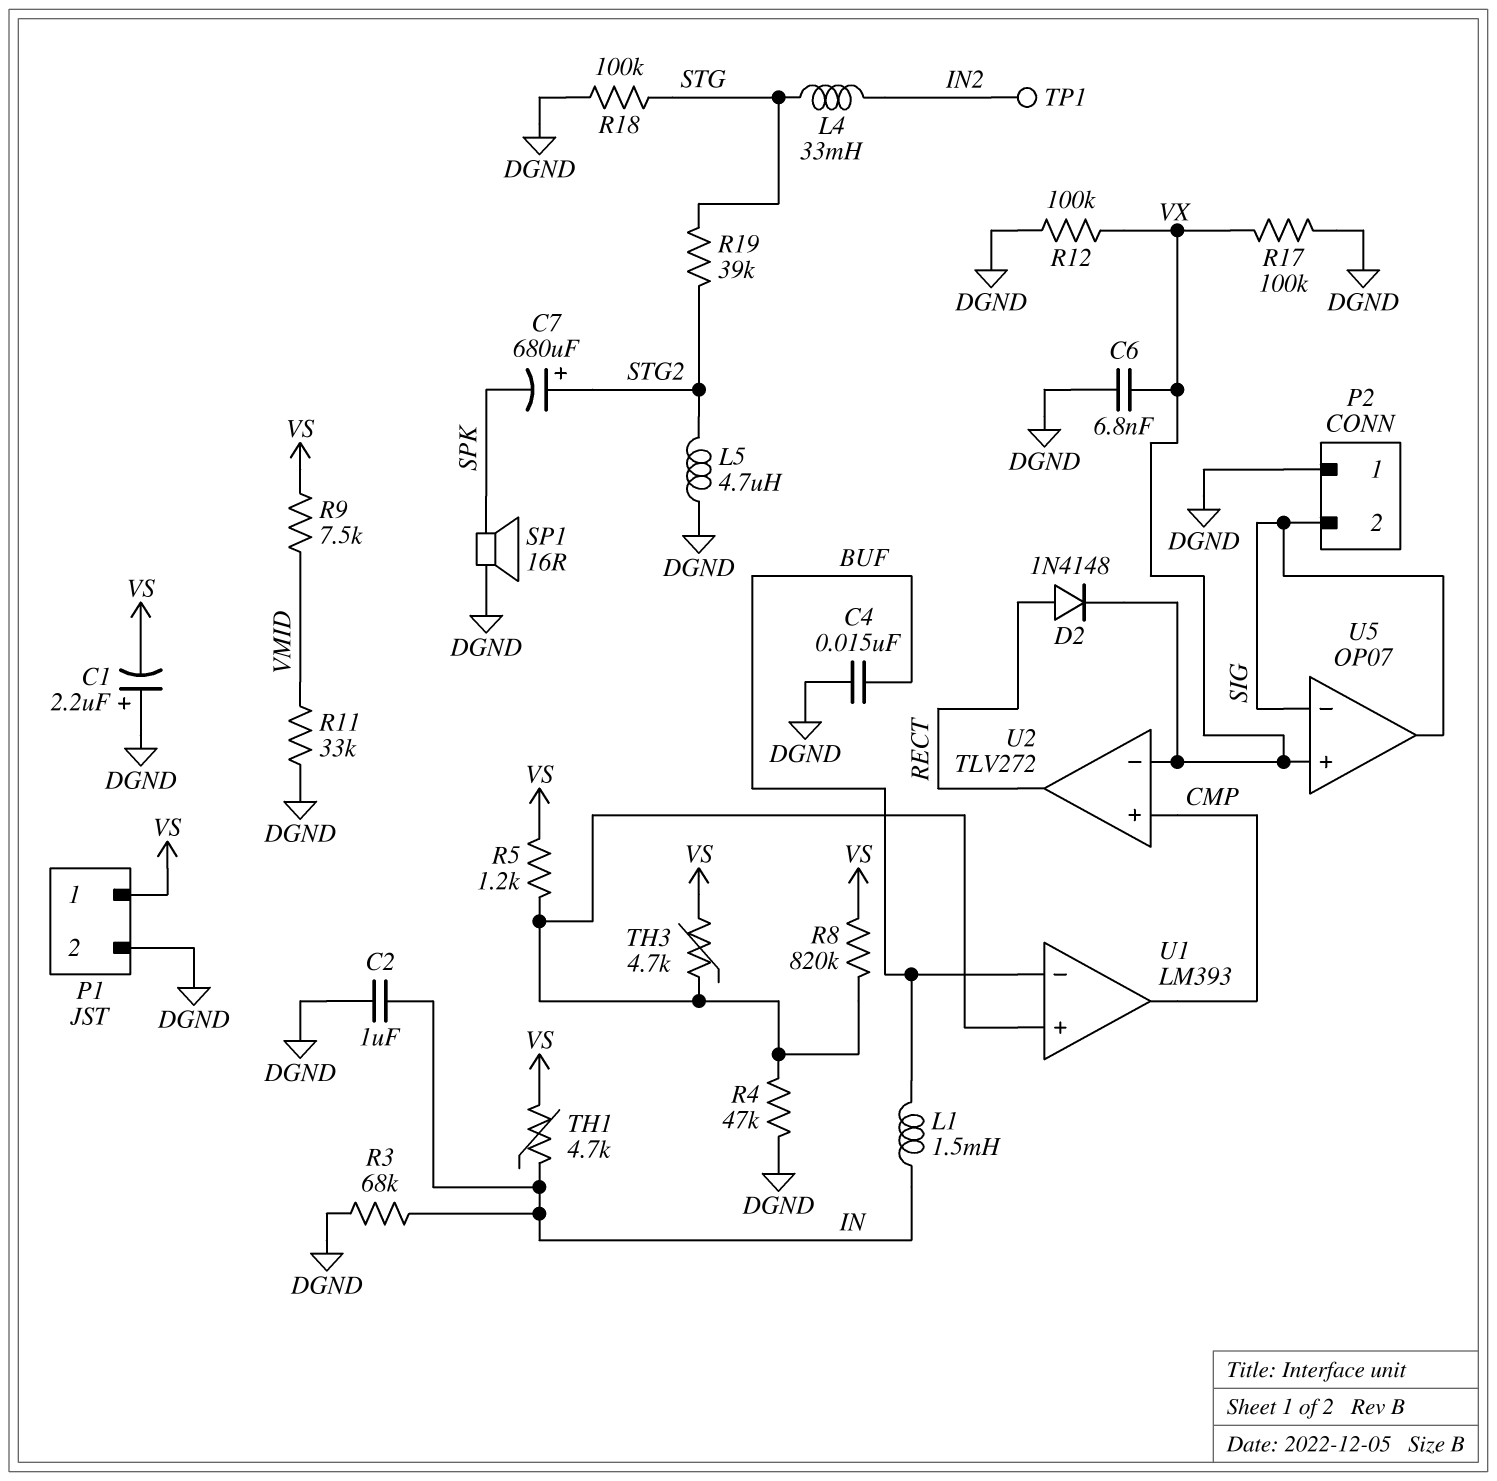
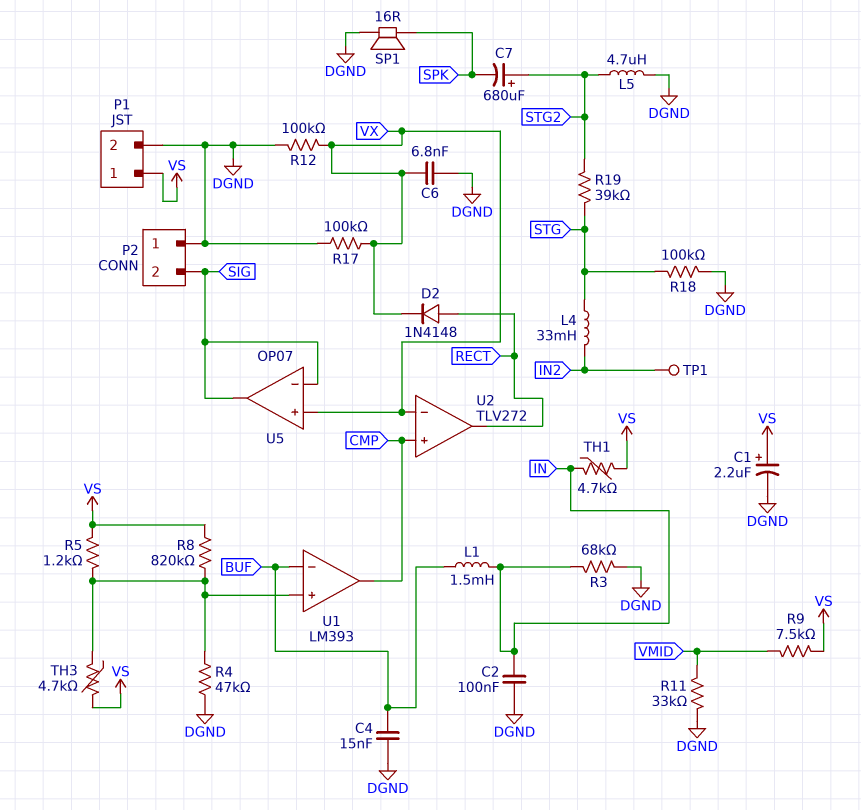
C1: 2.2uF (plus DGND, minus VS) -> 2.2uF (plus VS, minus DGND)
C2: 1uF (DGND, IN) -> 100nF (DGND, IN)

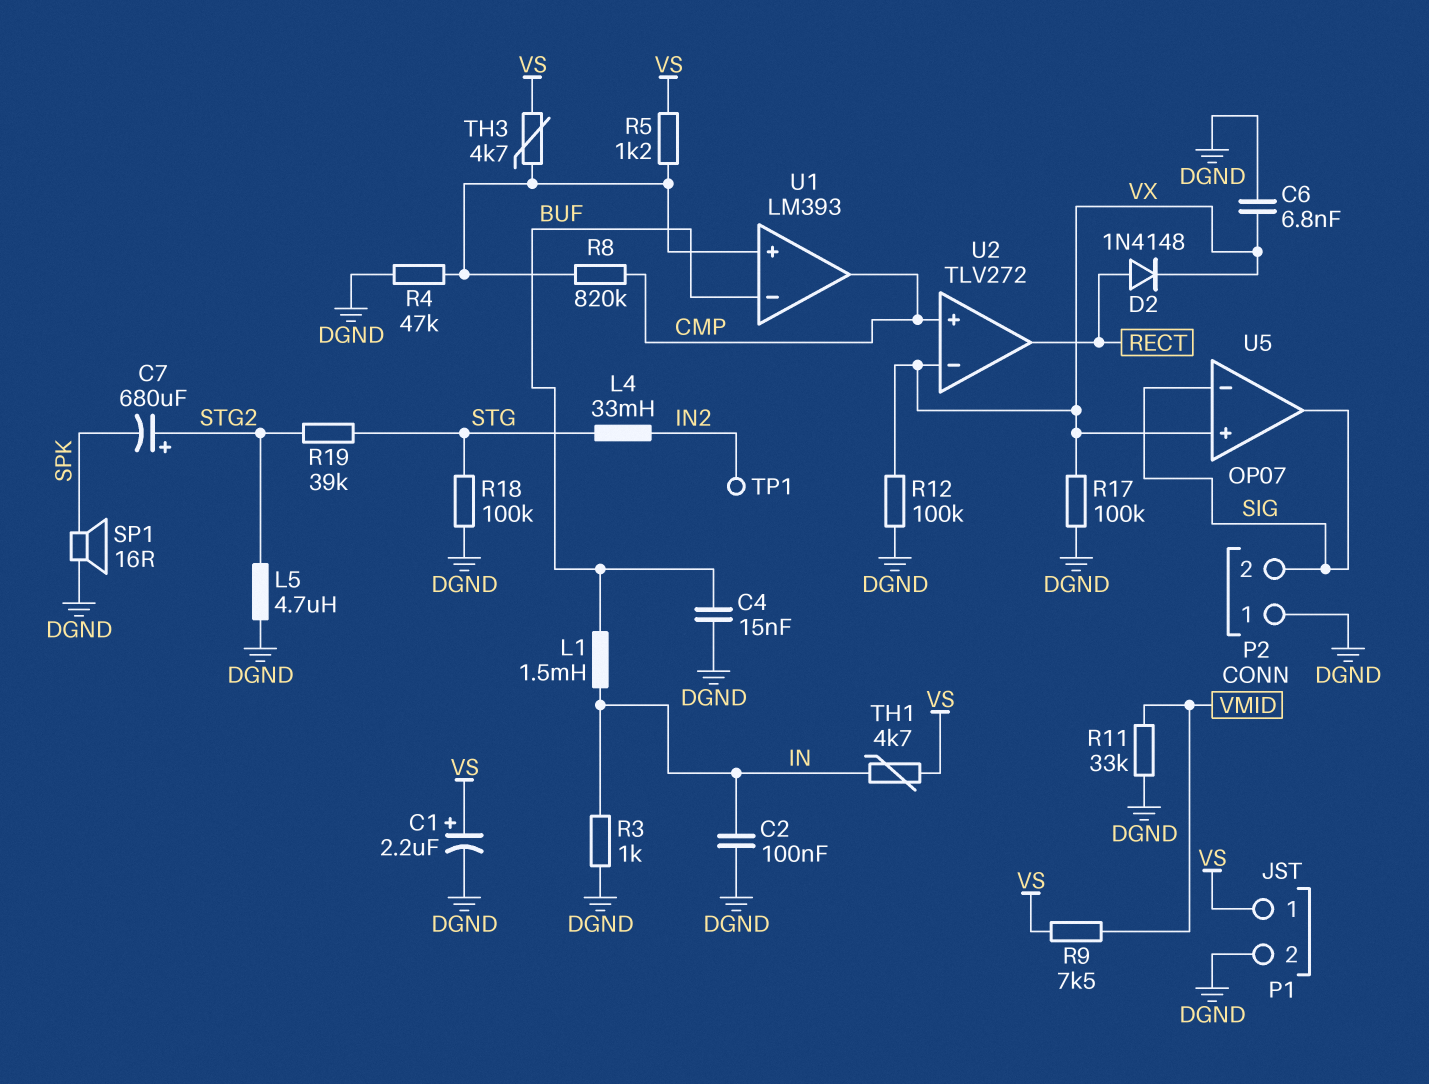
R3: 68k (DGND, IN) -> 1k (DGND, IN)
R8: 820k (U1/in+, VS) -> 820k (CMP, U1/in+)

